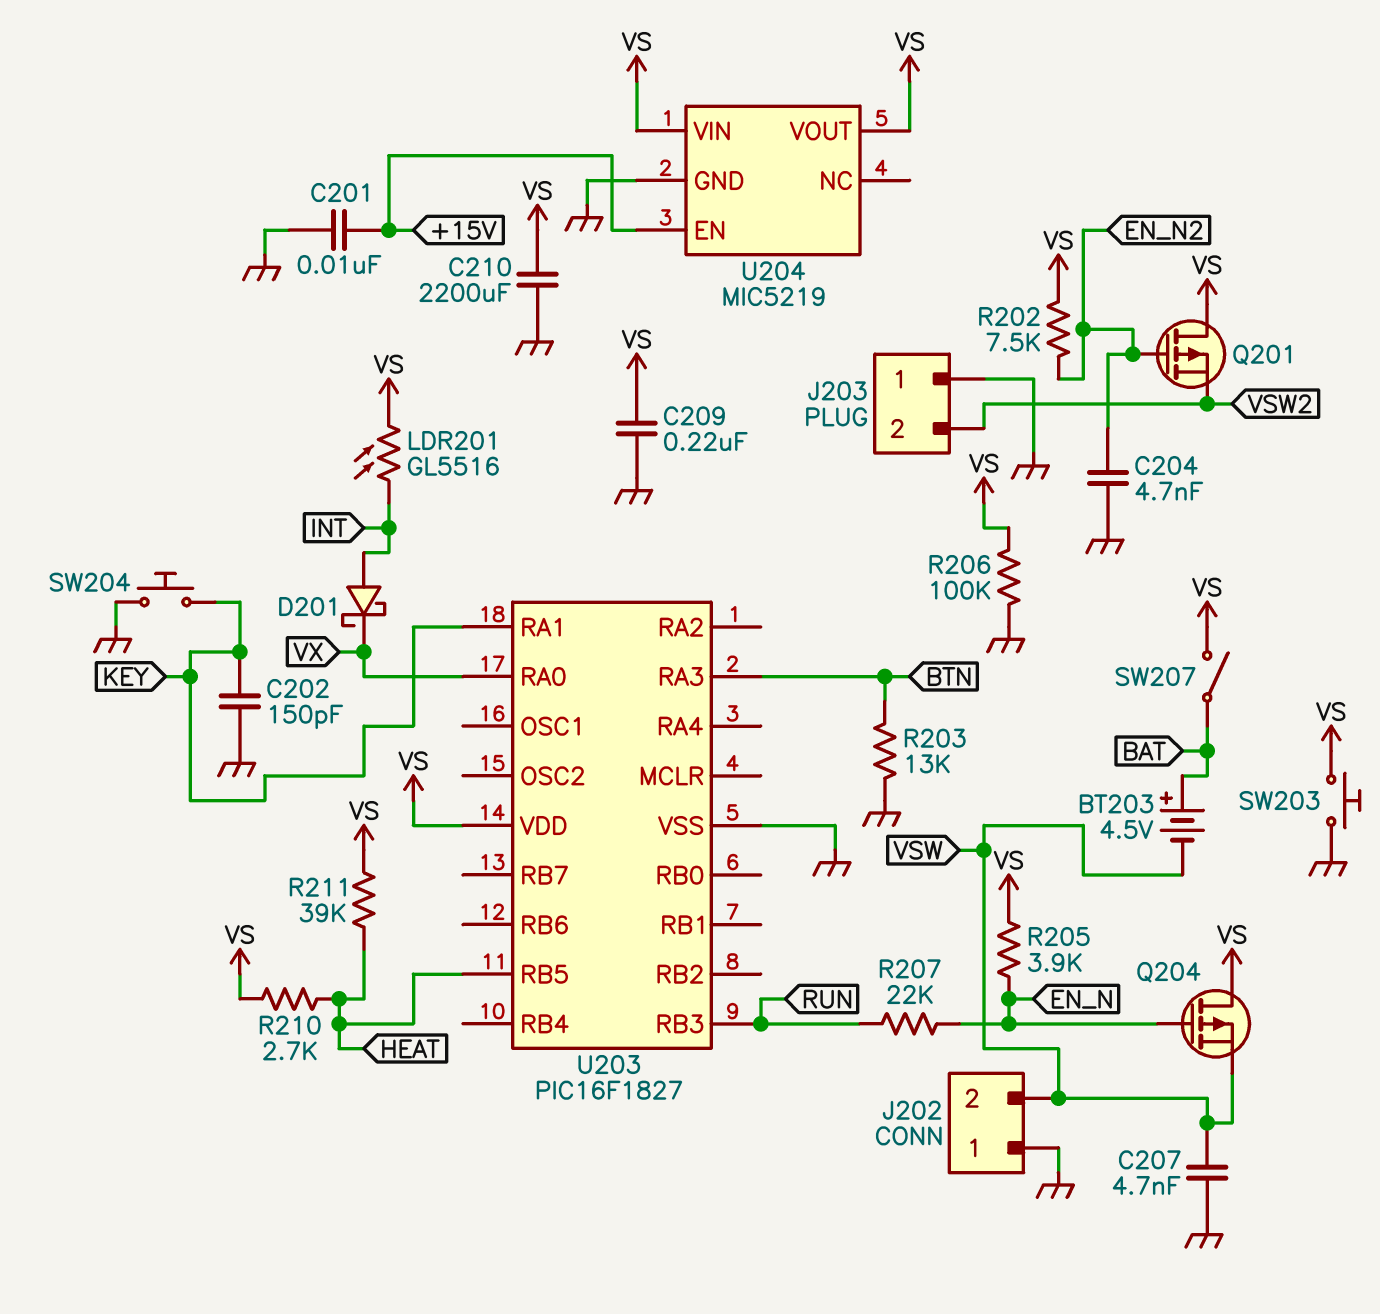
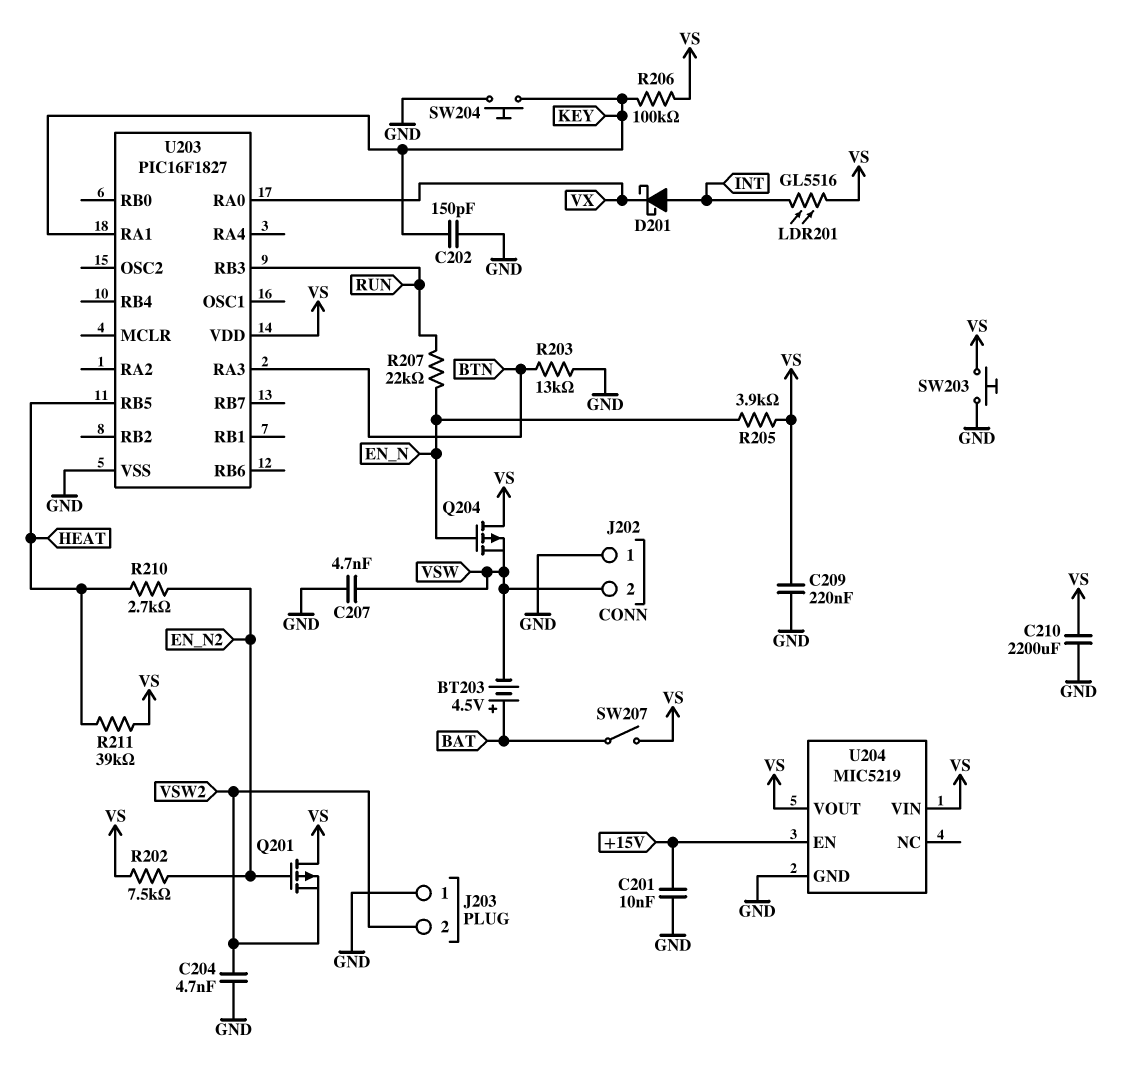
C204: 4.7nF (EN_N2, GND) -> 4.7nF (GND, VSW2)
R206: 100k (GND, VS) -> 100k (KEY, VS)
R210: 2.7k (HEAT, VS) -> 2.7k (EN_N2, HEAT)

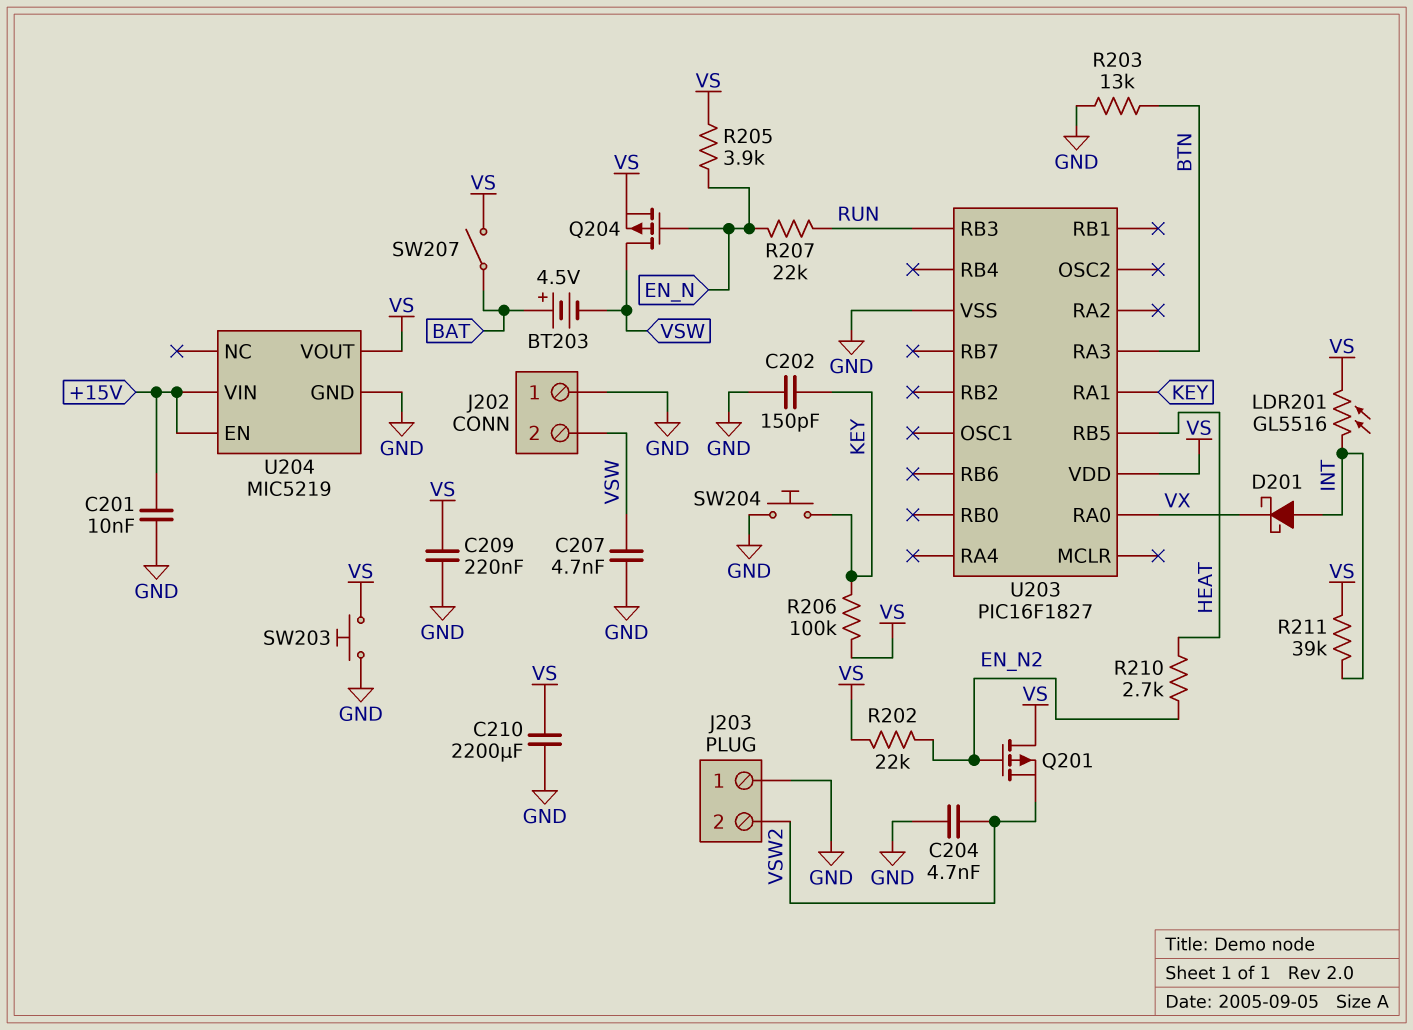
Q204: PMOS (G EN_N, D VS, S VSW) -> PMOS (G EN_N, D VSW, S VS)
R202: 7.5k (EN_N2, VS) -> 22k (EN_N2, VS)
R211: 39k (HEAT, VS) -> 39k (INT, VS)
U204 pin VIN: VS -> +15V

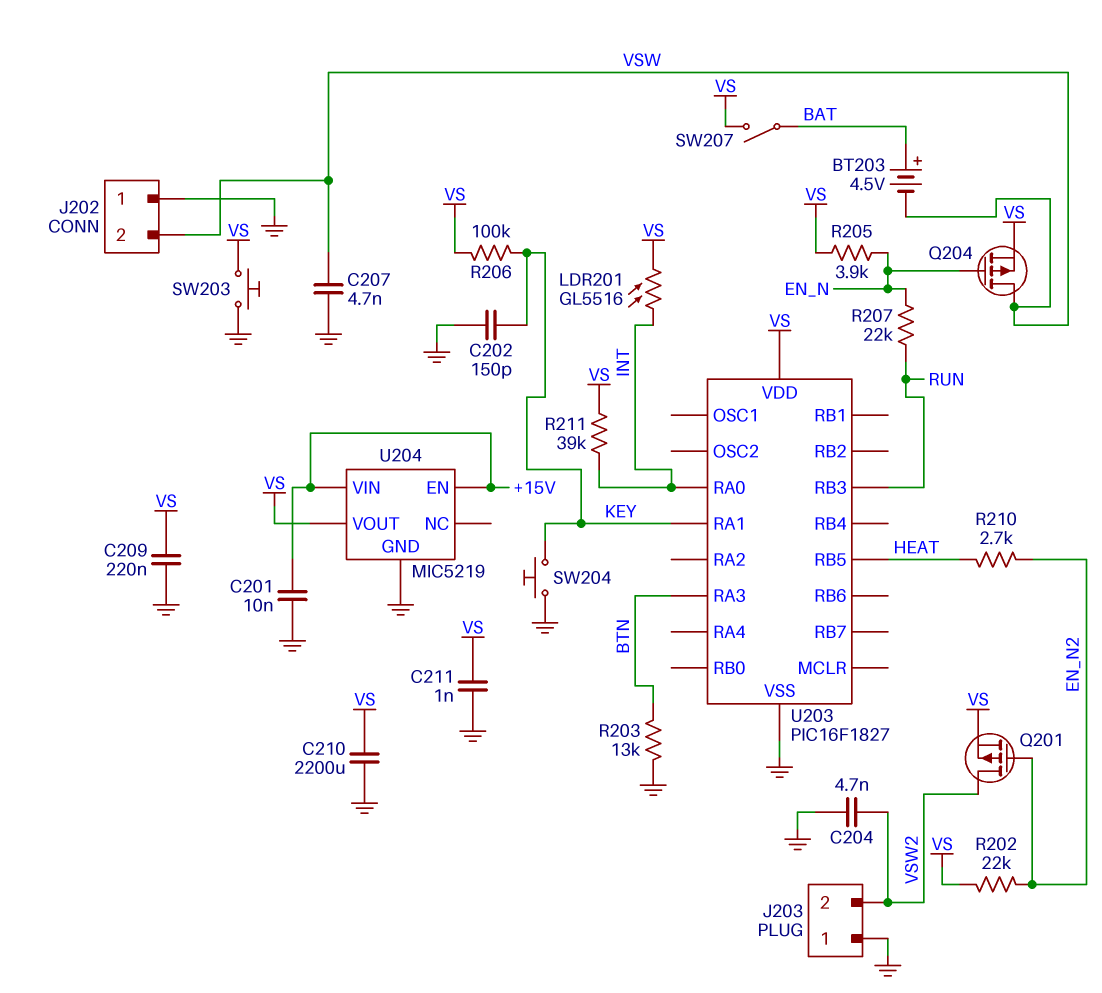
C211: none -> 1nF (GND, VS)
D201: schottky (A INT, K VX) -> none
Q201: PMOS (G EN_N2, D VS, S VSW2) -> PMOS (G EN_N2, D VSW2, S VS)
U203 pin RA0: VX -> INT

